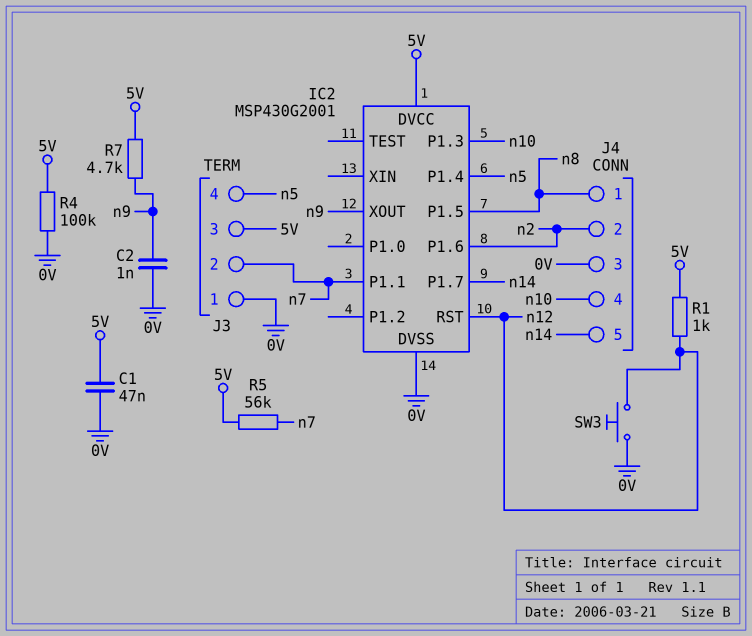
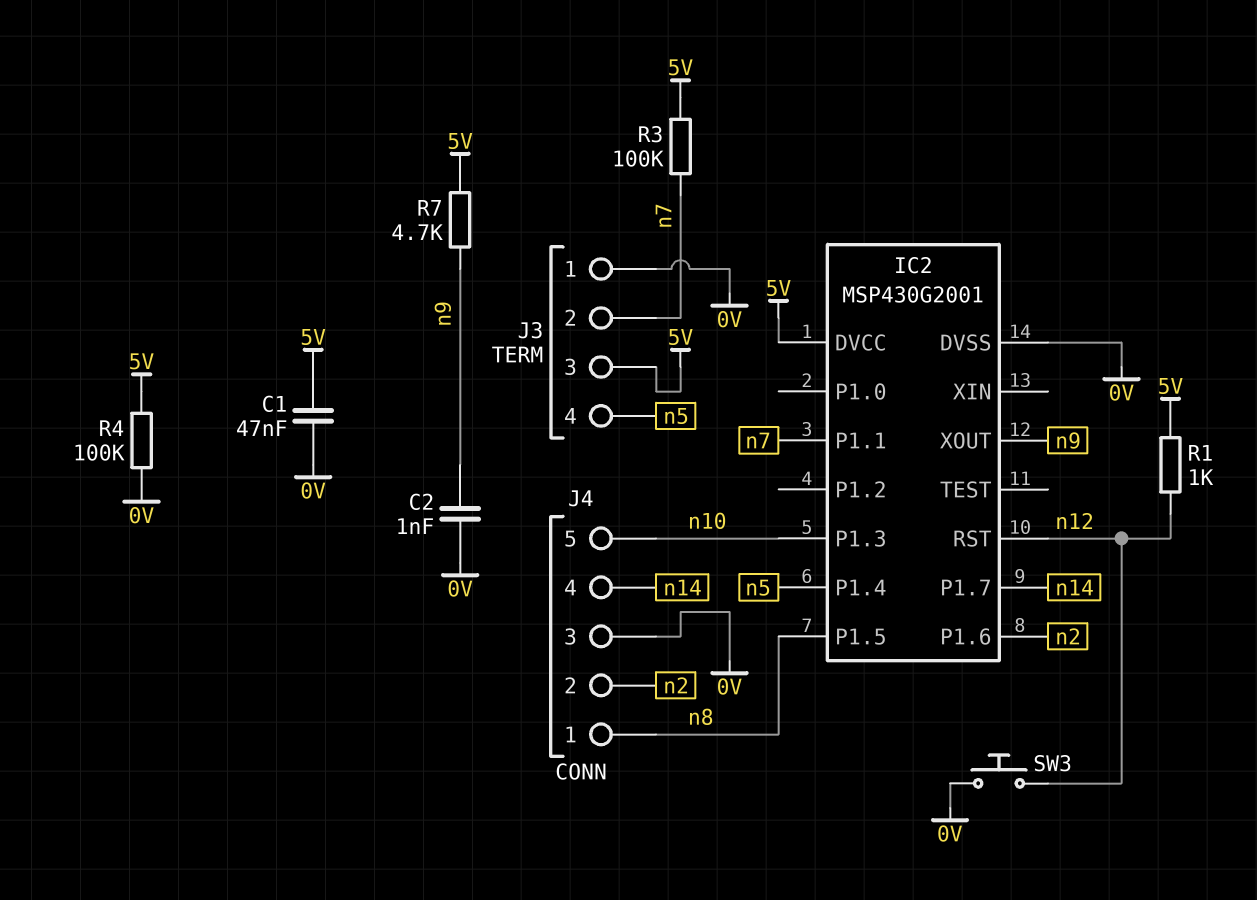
J4 pin 4: n10 -> n14
J4 pin 5: n14 -> n10
R3: none -> 100k (5V, n7)
R5: 56k (5V, n7) -> none

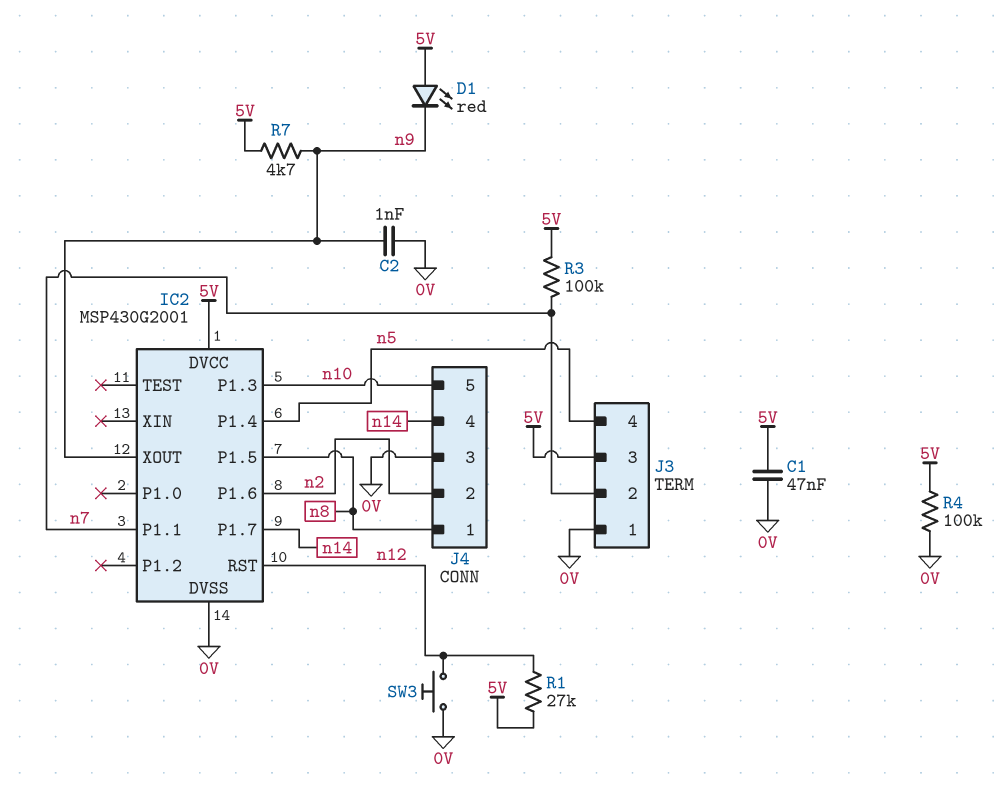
D1: none -> LED red (A 5V, K n9)
R1: 1k (5V, n12) -> 27k (5V, n12)

